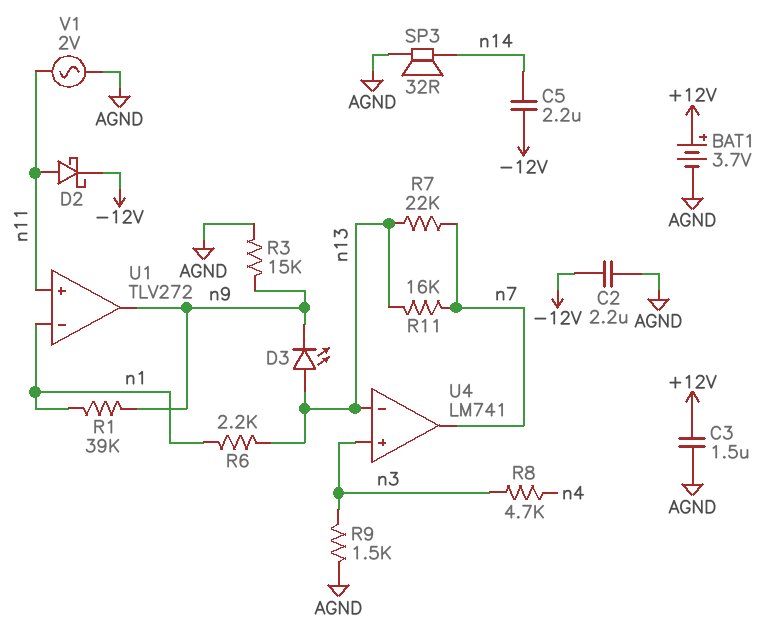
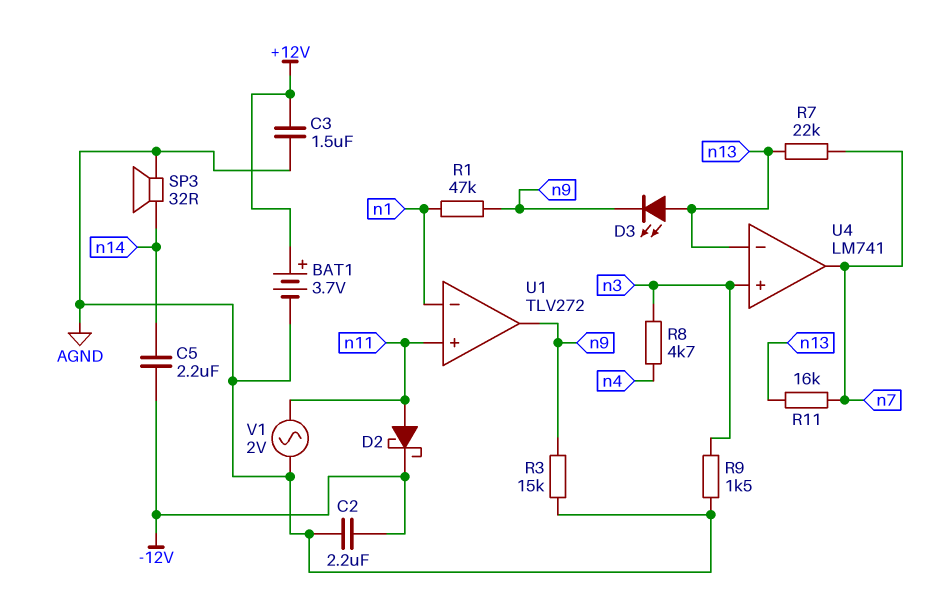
R1: 39k (n1, n9) -> 47k (n1, n9)
R6: 2.2k (n1, n13) -> none

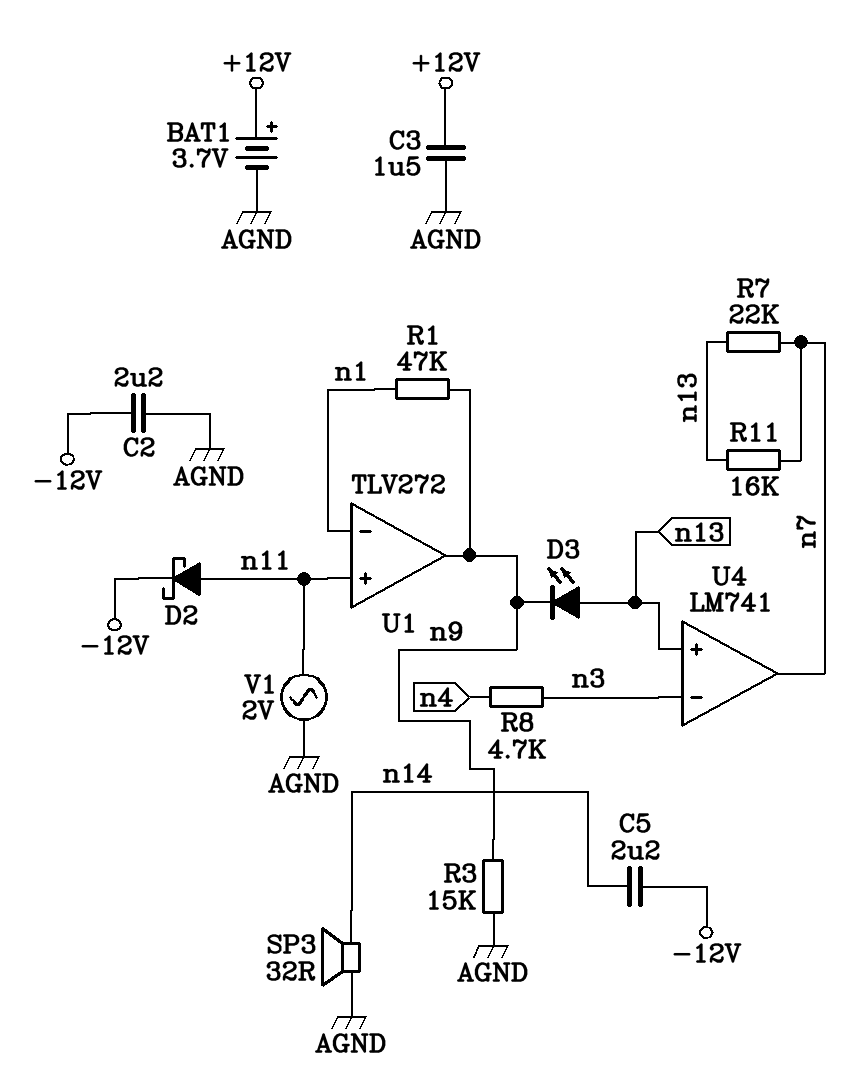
R9: 1.5k (AGND, n3) -> none
U4 pin in+: n3 -> n13
U4 pin in-: n13 -> n3

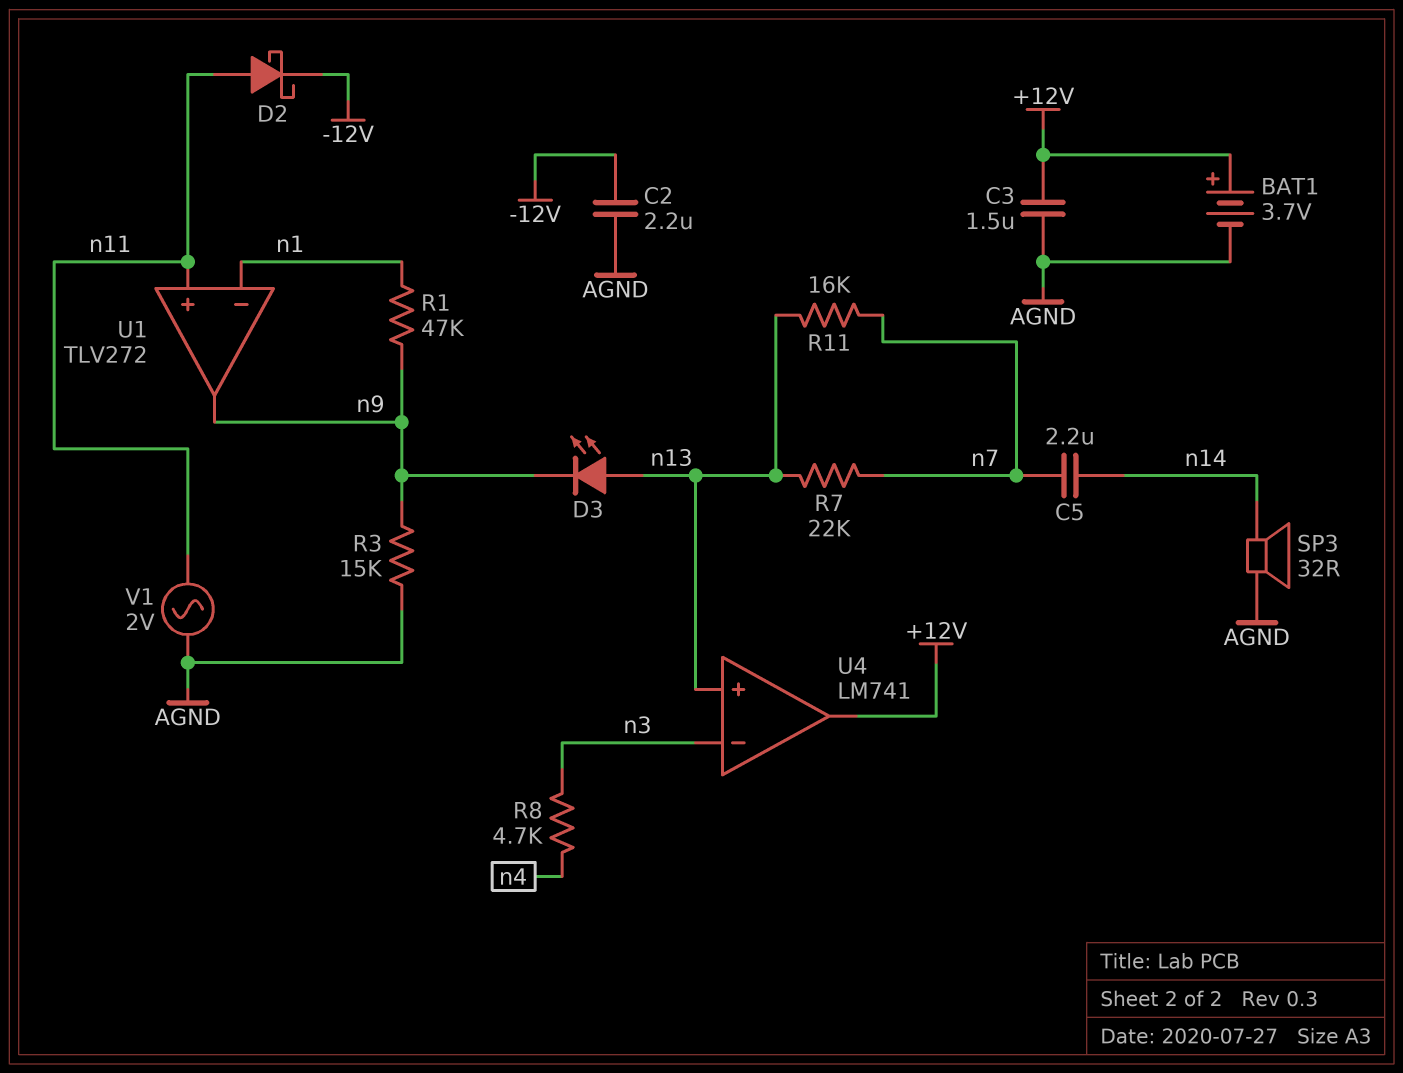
C5: 2.2uF (-12V, n14) -> 2.2uF (n7, n14)
U4 pin out: n7 -> +12V

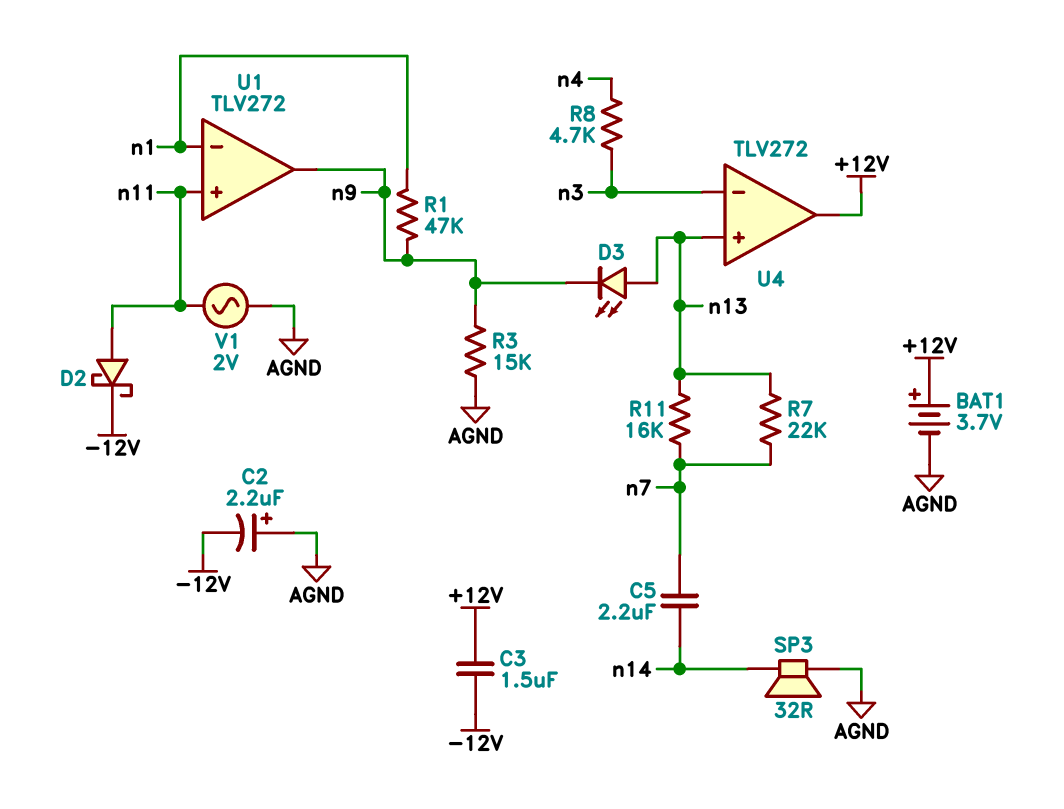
C2: 2.2uF (-12V, AGND) -> 2.2uF (plus AGND, minus -12V)
C3: 1.5uF (+12V, AGND) -> 1.5uF (+12V, -12V)
U4: LM741 -> TLV272

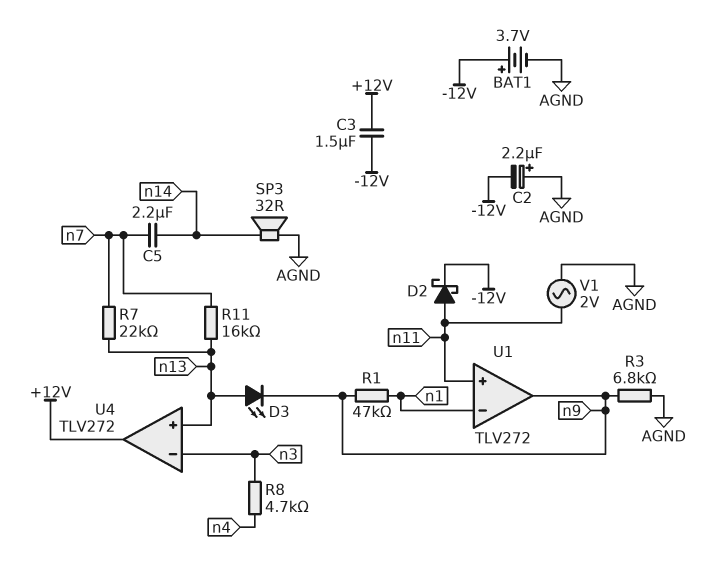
BAT1: 3.7V (plus +12V, minus AGND) -> 3.7V (plus -12V, minus AGND)
R3: 15k (AGND, n9) -> 6.8k (AGND, n9)

